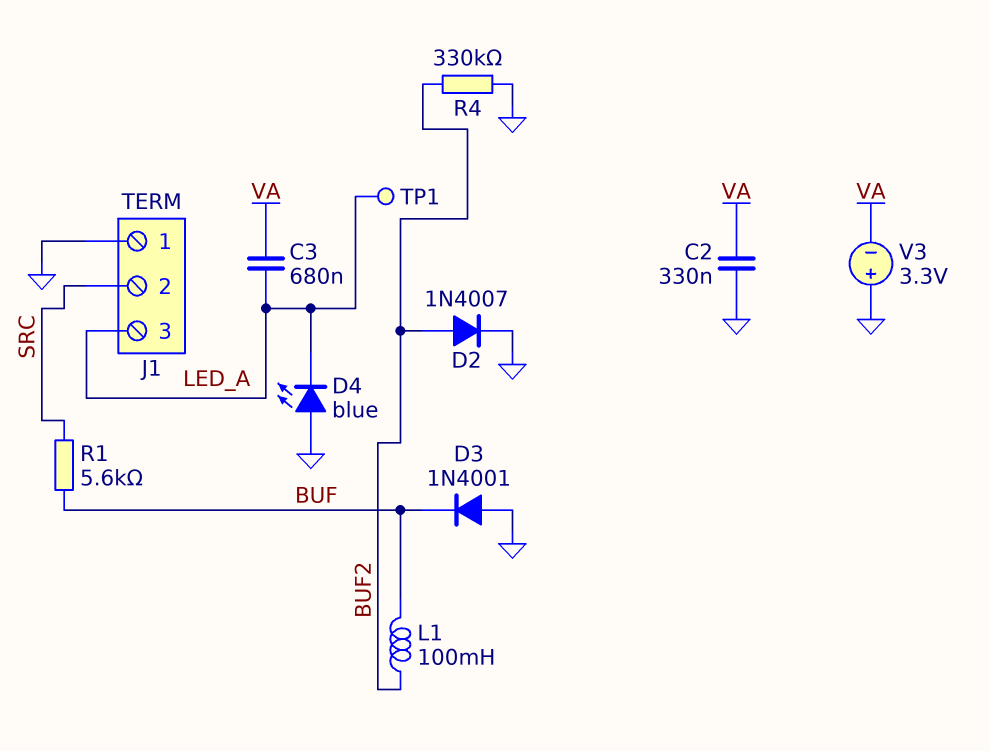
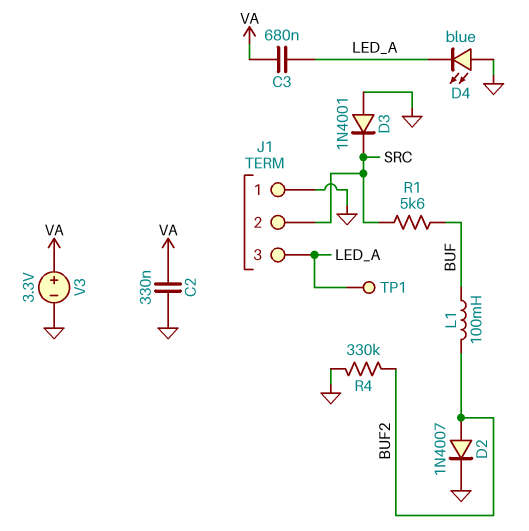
D3: diode 1N4001 (A GND, K BUF) -> diode 1N4001 (A GND, K SRC)
V3: 3.3V (plus GND, minus VA) -> 3.3V (plus VA, minus GND)

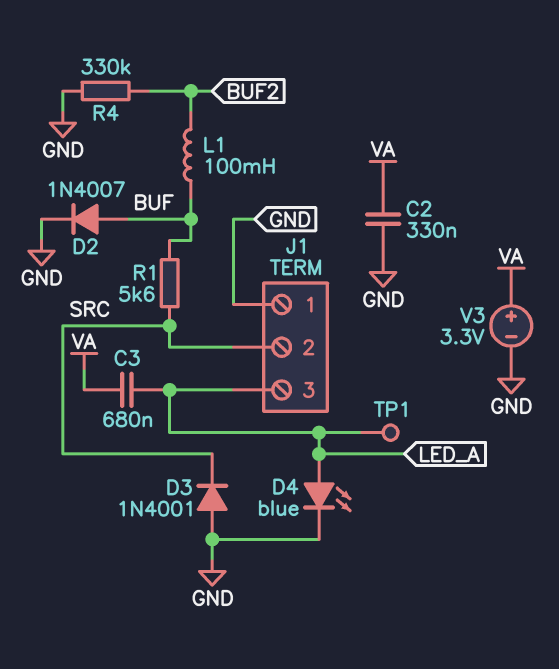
D2: diode 1N4007 (A BUF2, K GND) -> diode 1N4007 (A BUF, K GND)
D4: LED blue (A GND, K LED_A) -> LED blue (A LED_A, K GND)

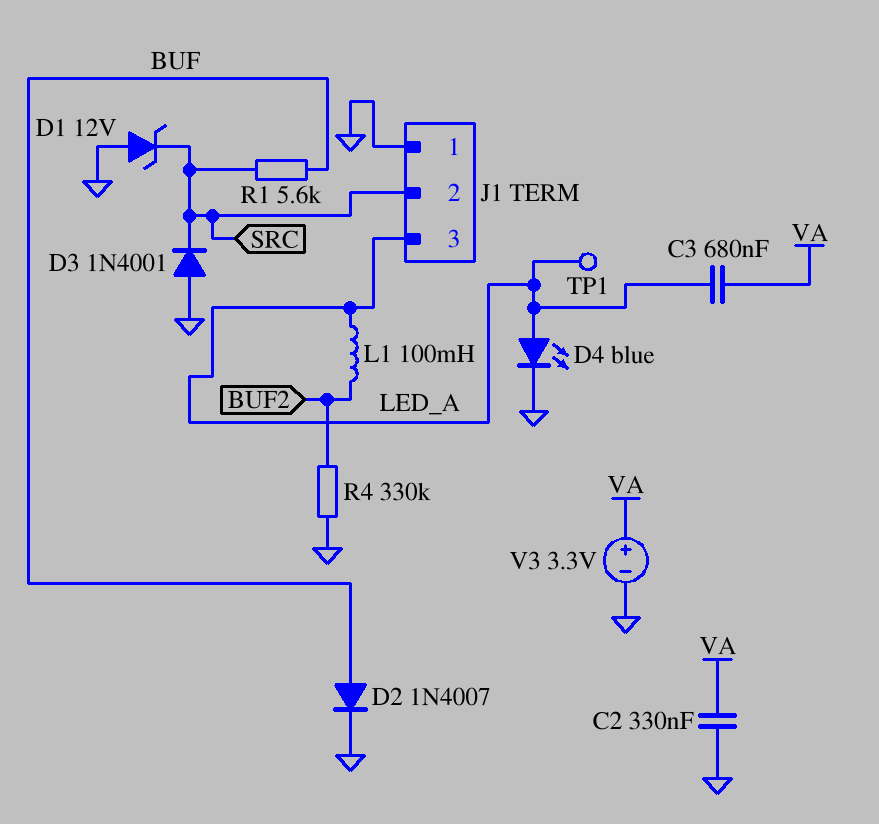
D1: none -> zener 12V (A GND, K SRC)
L1: 100mH (BUF, BUF2) -> 100mH (BUF2, LED_A)

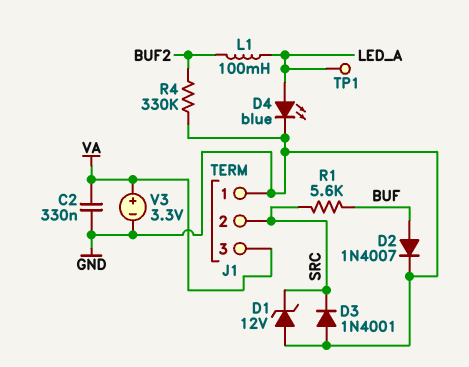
C3: 680nF (LED_A, VA) -> none
J1 pin 3: LED_A -> VA

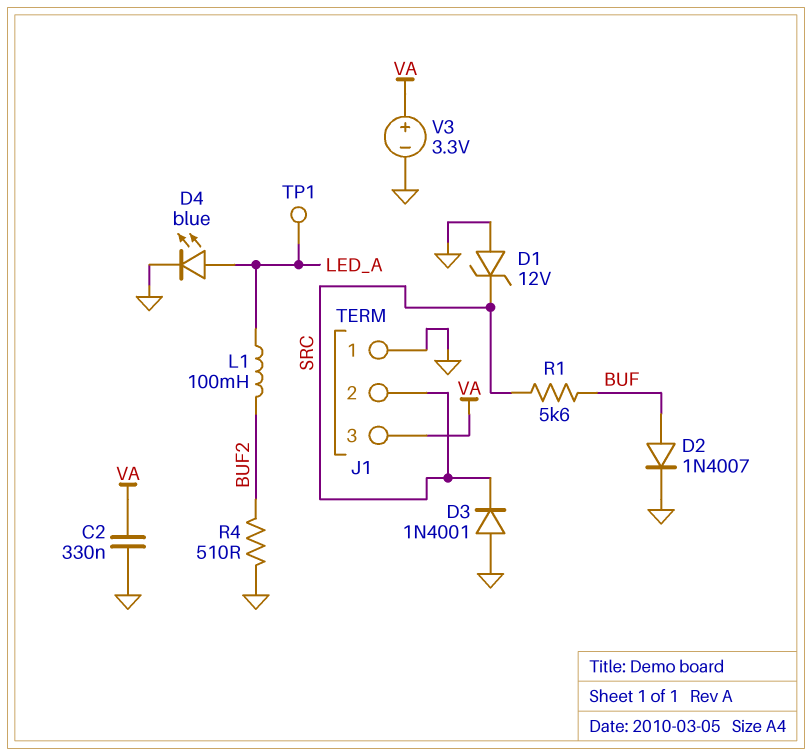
R4: 330k (BUF2, GND) -> 510 (BUF2, GND)

